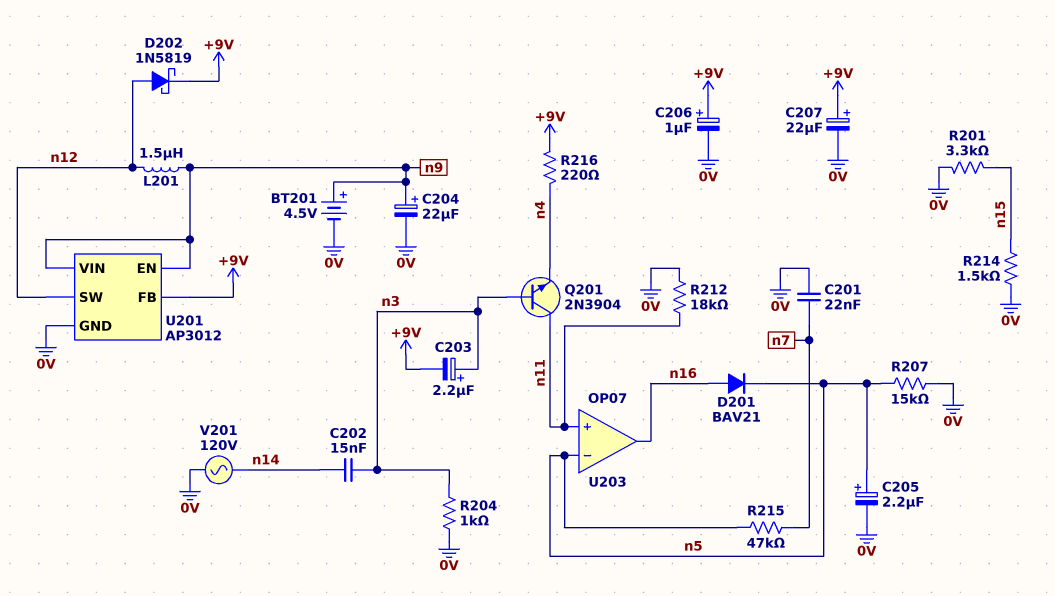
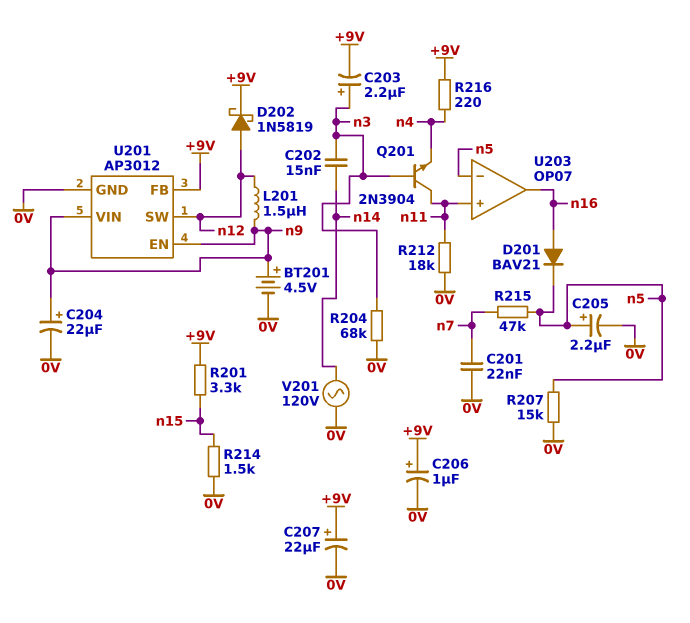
R201: 3.3k (0V, n15) -> 3.3k (+9V, n15)
R204: 1k (0V, n3) -> 68k (0V, n3)

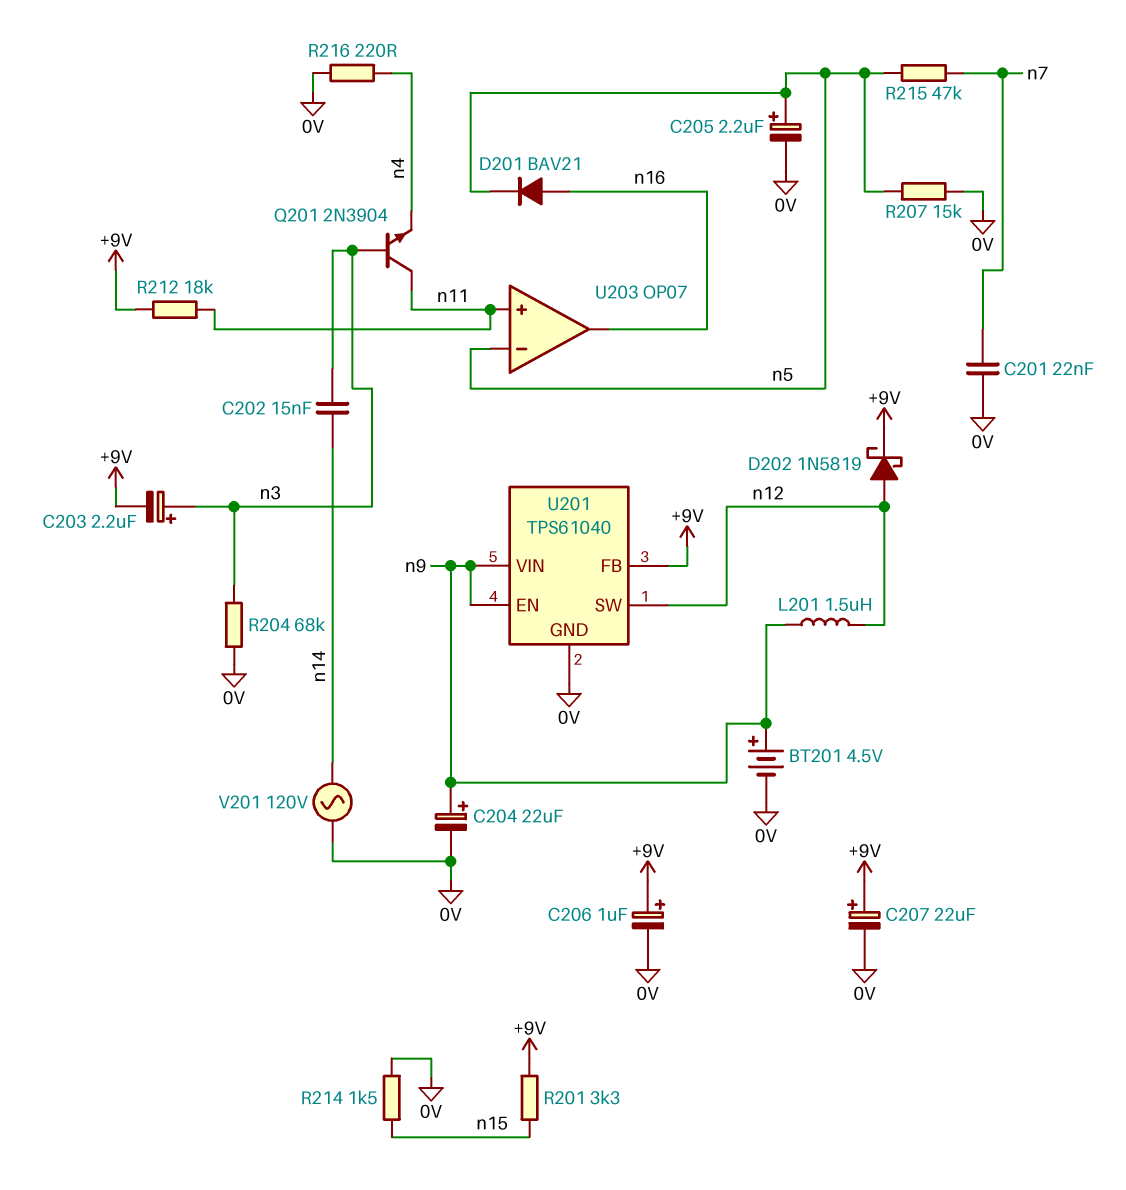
R212: 18k (0V, n11) -> 18k (+9V, n11)
R216: 220 (+9V, n4) -> 220 (0V, n4)
U201: AP3012 -> TPS61040

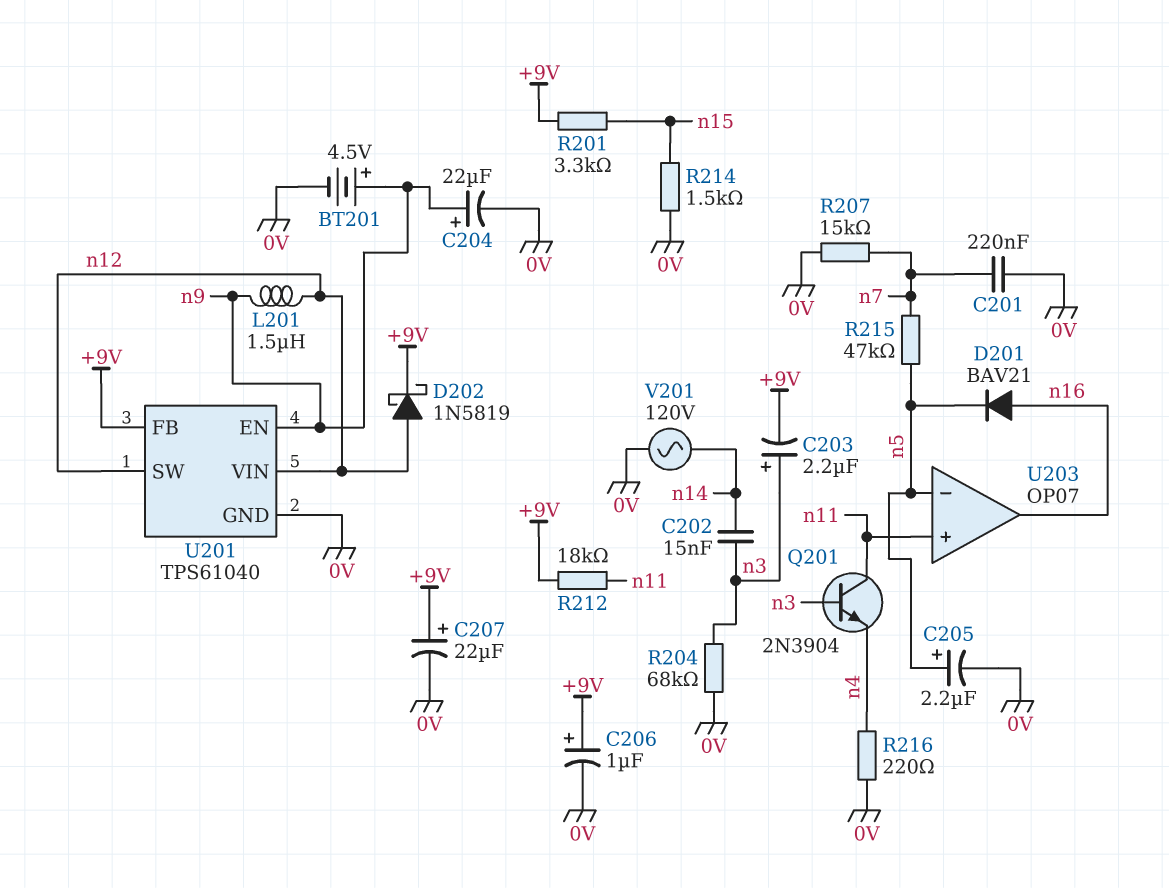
C201: 22nF (0V, n7) -> 220nF (0V, n7)
R207: 15k (0V, n5) -> 15k (0V, n7)
U201 pin VIN: n9 -> n12

